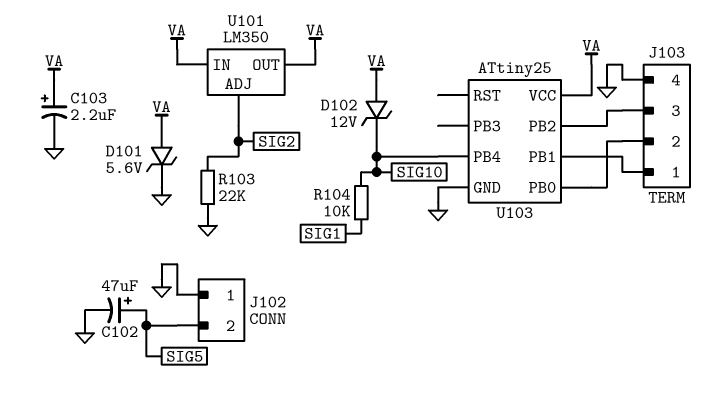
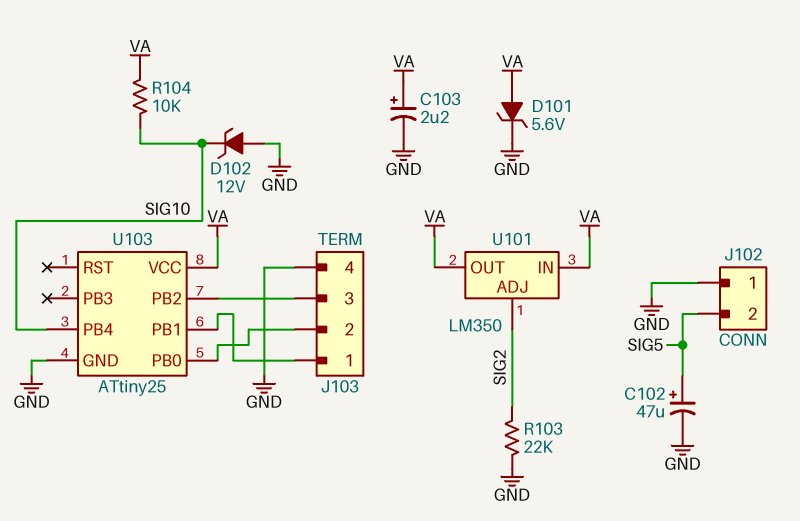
D102: zener 12V (A VA, K SIG10) -> zener 12V (A GND, K SIG10)
R104: 10k (SIG1, SIG10) -> 10k (SIG10, VA)

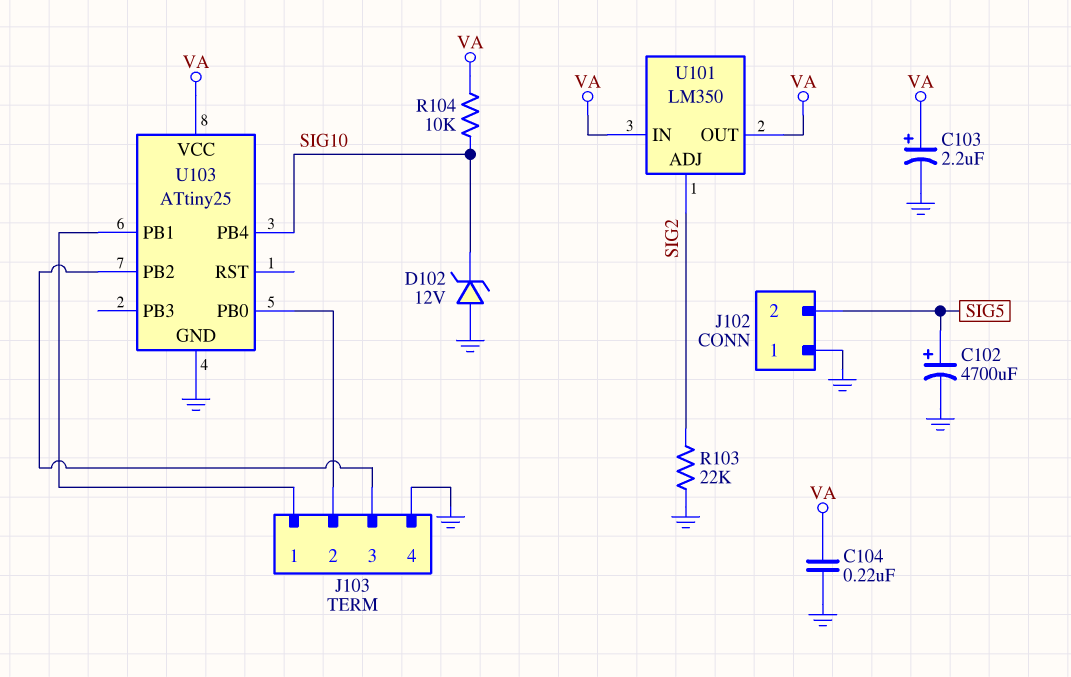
C102: 47uF (plus SIG5, minus GND) -> 4700uF (plus SIG5, minus GND)
C104: none -> 220nF (GND, VA)
D101: zener 5.6V (A VA, K GND) -> none

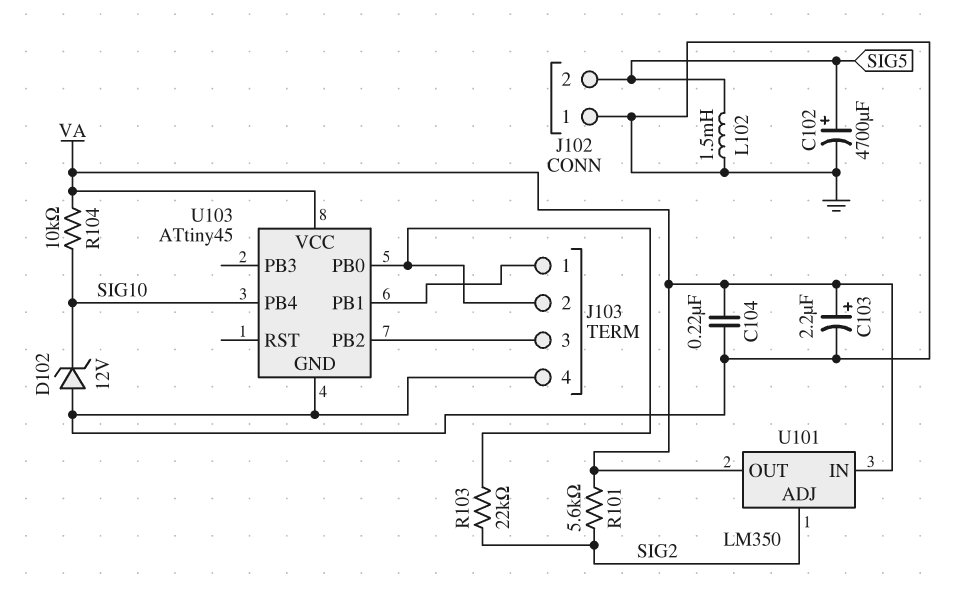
L102: none -> 1.5mH (GND, SIG5)
R101: none -> 5.6k (SIG2, VA)
R103: 22k (GND, SIG2) -> 22k (J103/2, SIG2)
U103: ATtiny25 -> ATtiny45

